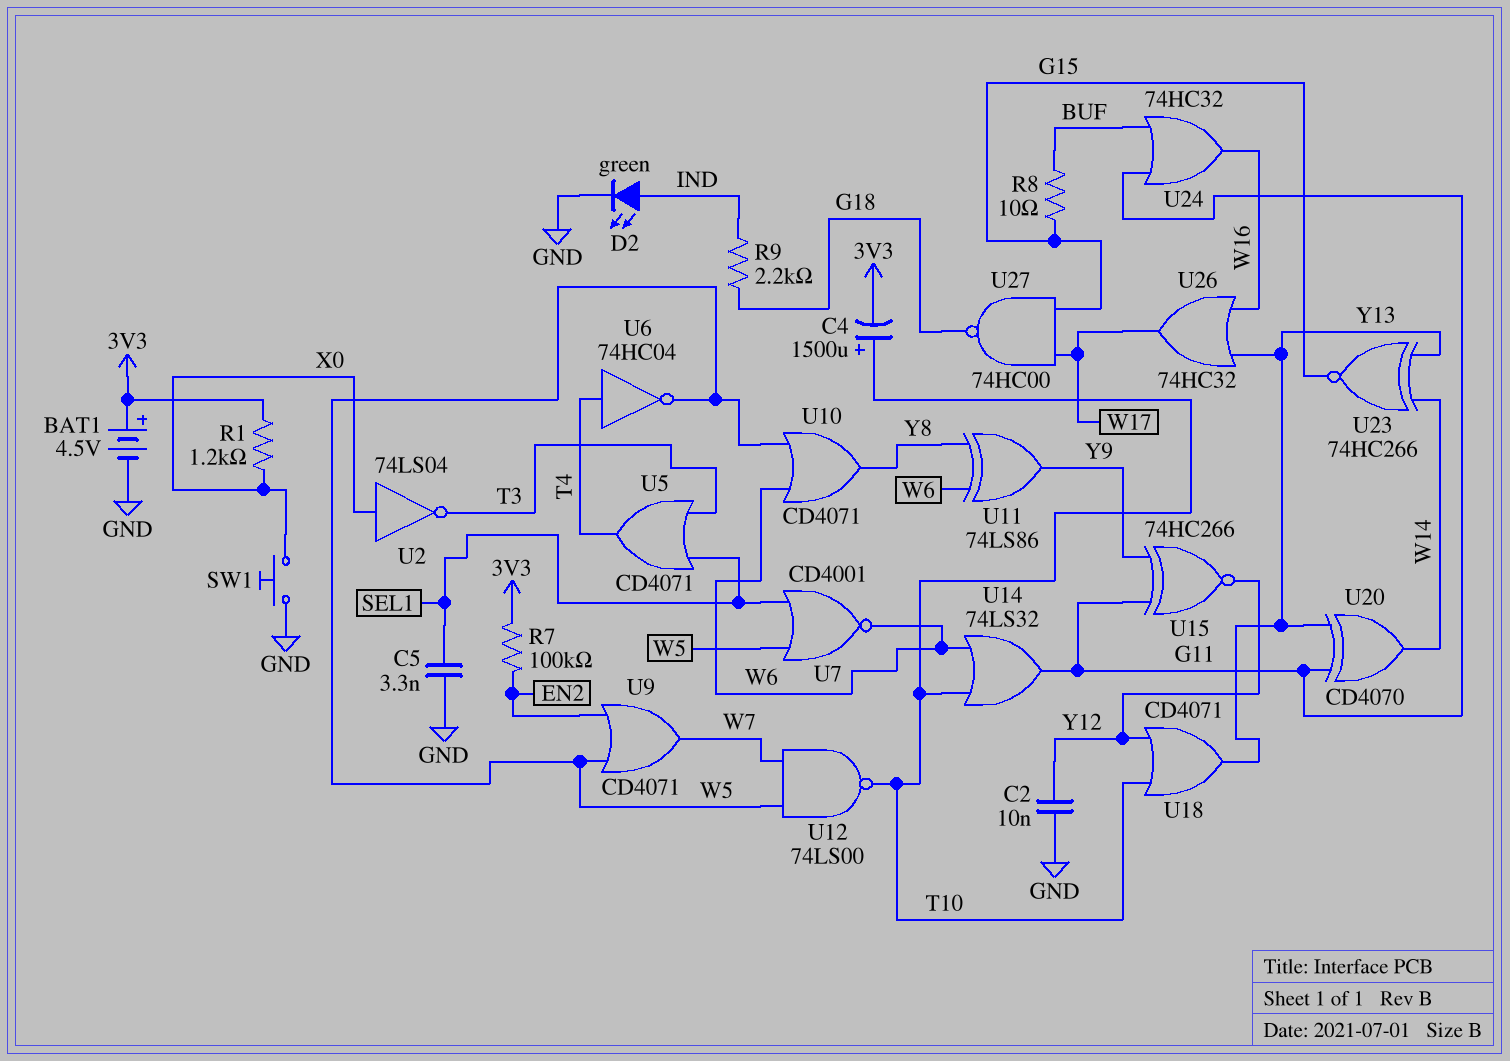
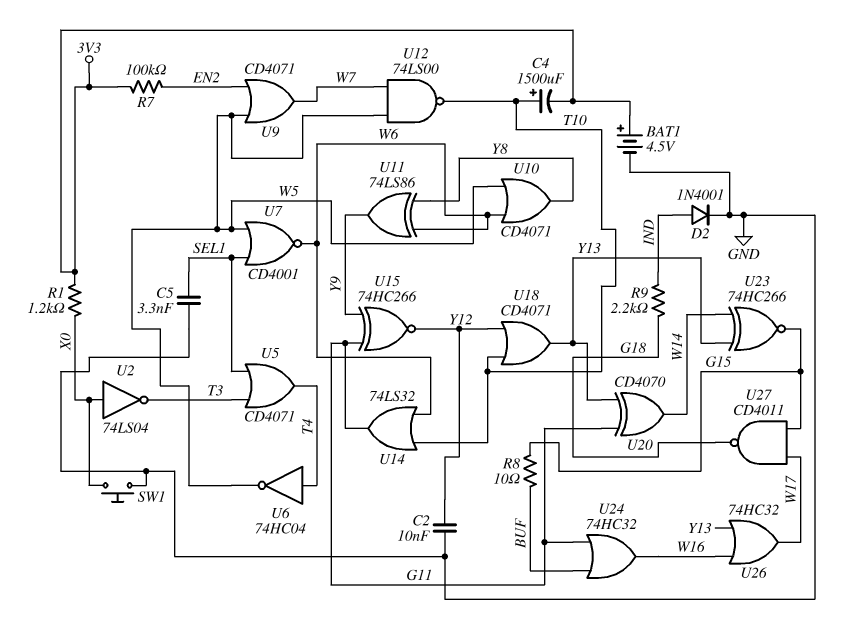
D2: LED green (A IND, K GND) -> diode 1N4001 (A IND, K GND)
U27: NAND 74HC00 (in G15, in W17, out G18) -> NAND CD4011 (in G15, in W17, out G18)

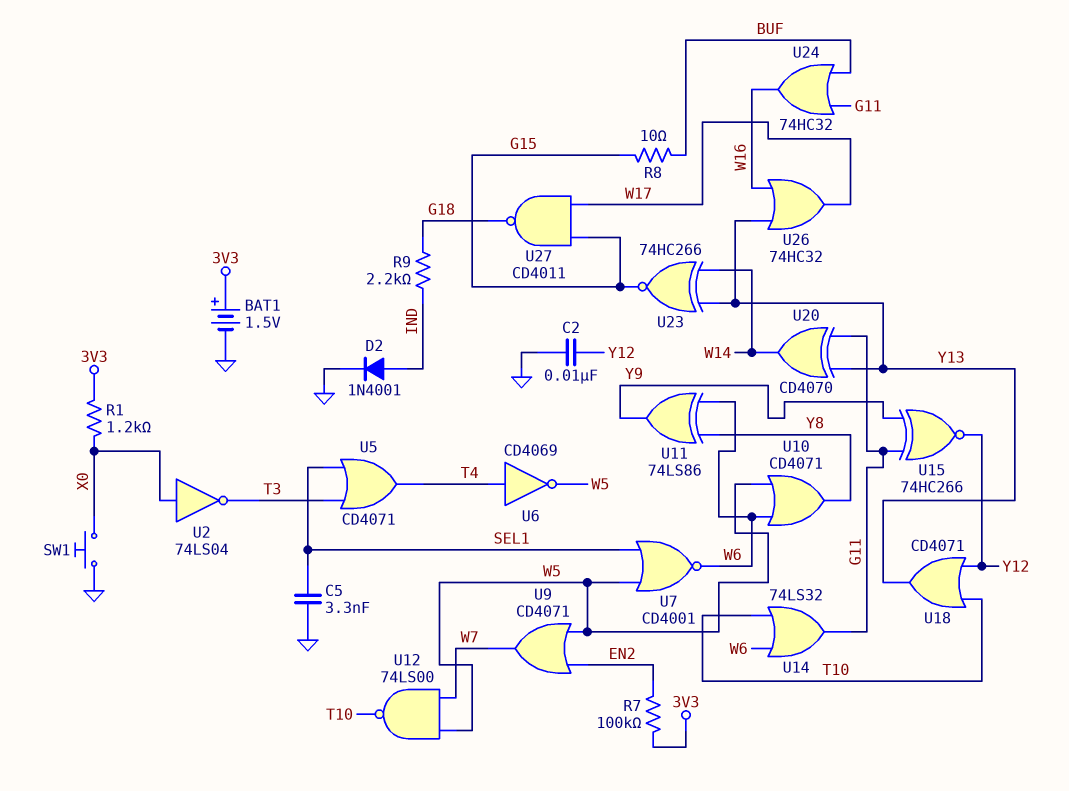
BAT1: 4.5V (plus 3V3, minus GND) -> 1.5V (plus 3V3, minus GND)
C4: 1500uF (plus T10, minus 3V3) -> none
U6: NOT 74HC04 (in T4, out W5) -> NOT CD4069 (in T4, out W5)

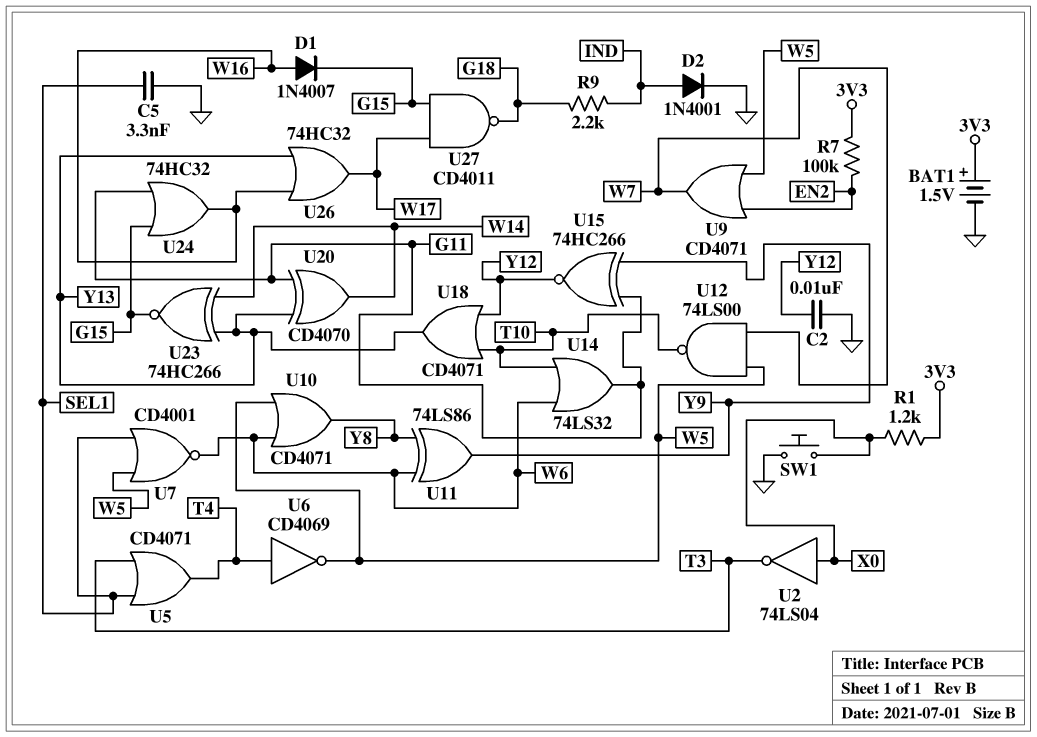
D1: none -> diode 1N4007 (A W16, K G15)
R8: 10 (BUF, G15) -> none
U24: OR 74HC32 (in BUF, in G11, out W16) -> OR 74HC32 (in G11, in G15, out W16)

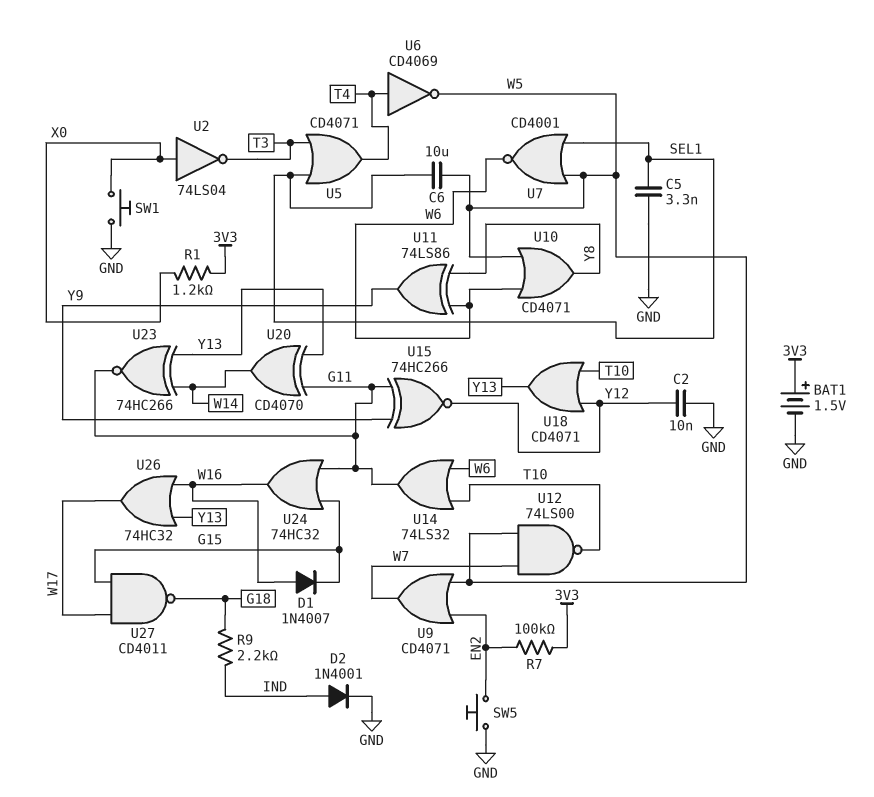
C6: none -> 10uF (SEL1, W5)
SW5: none -> button (EN2, GND)
U23: XNOR 74HC266 (in W14, in Y13, out G15) -> XNOR 74HC266 (in W14, in Y13, out G11)

